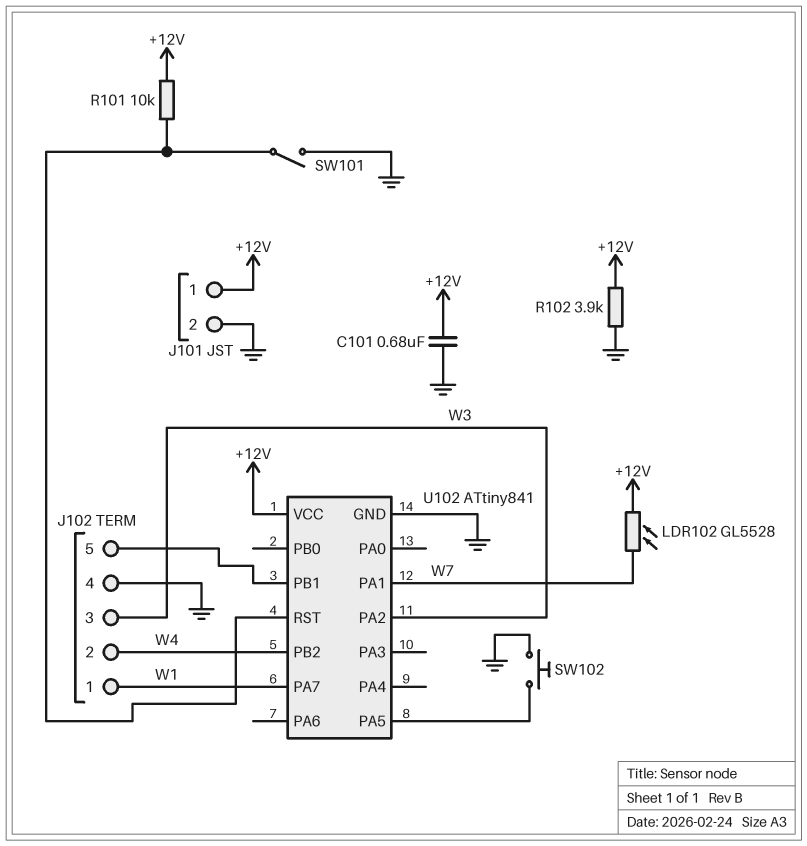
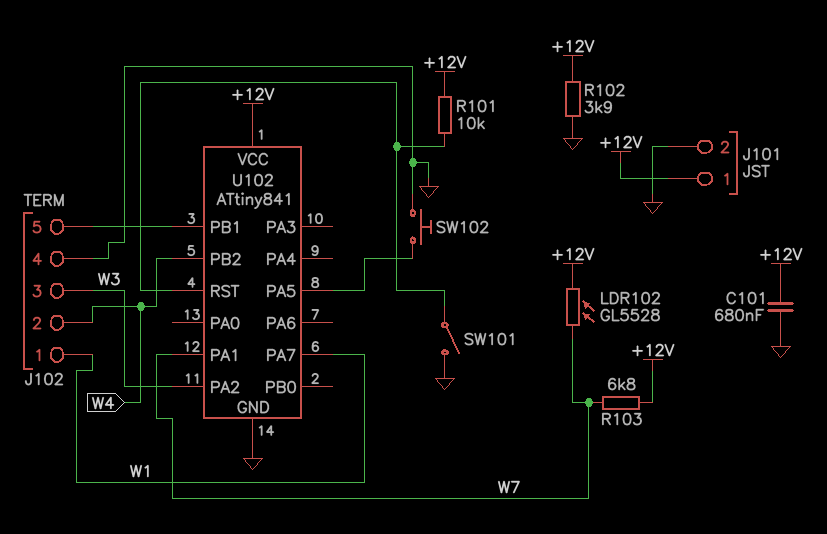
R103: none -> 6.8k (+12V, W7)

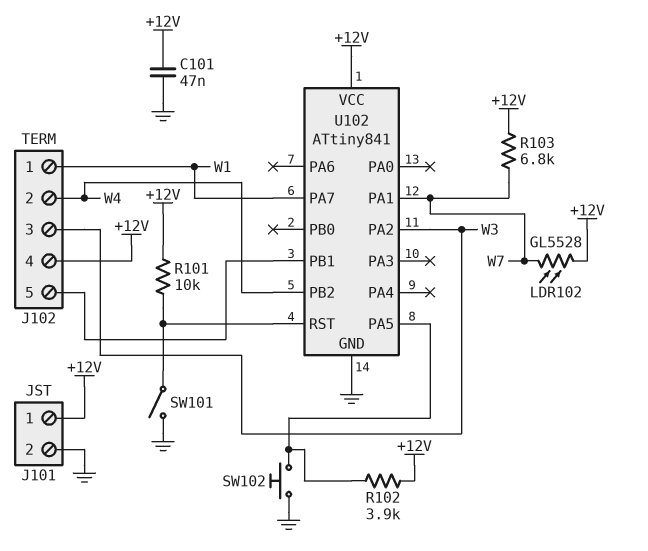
C101: 680nF (+12V, GND) -> 47nF (+12V, GND)
J102 pin 4: GND -> +12V
R102: 3.9k (+12V, GND) -> 3.9k (+12V, U102/PA5)

